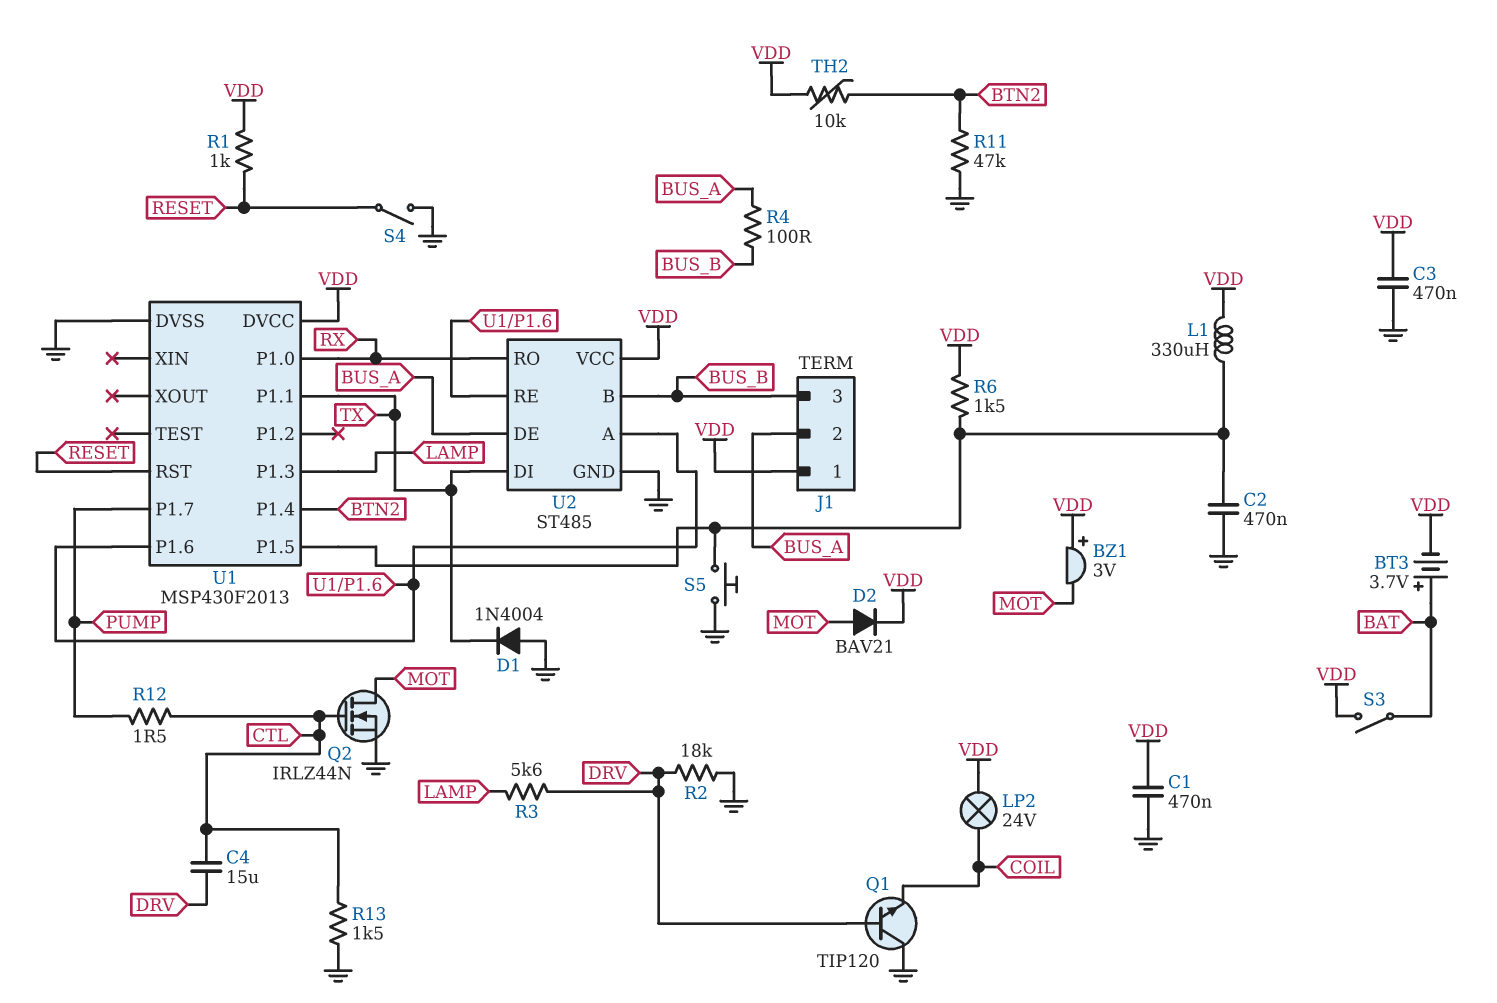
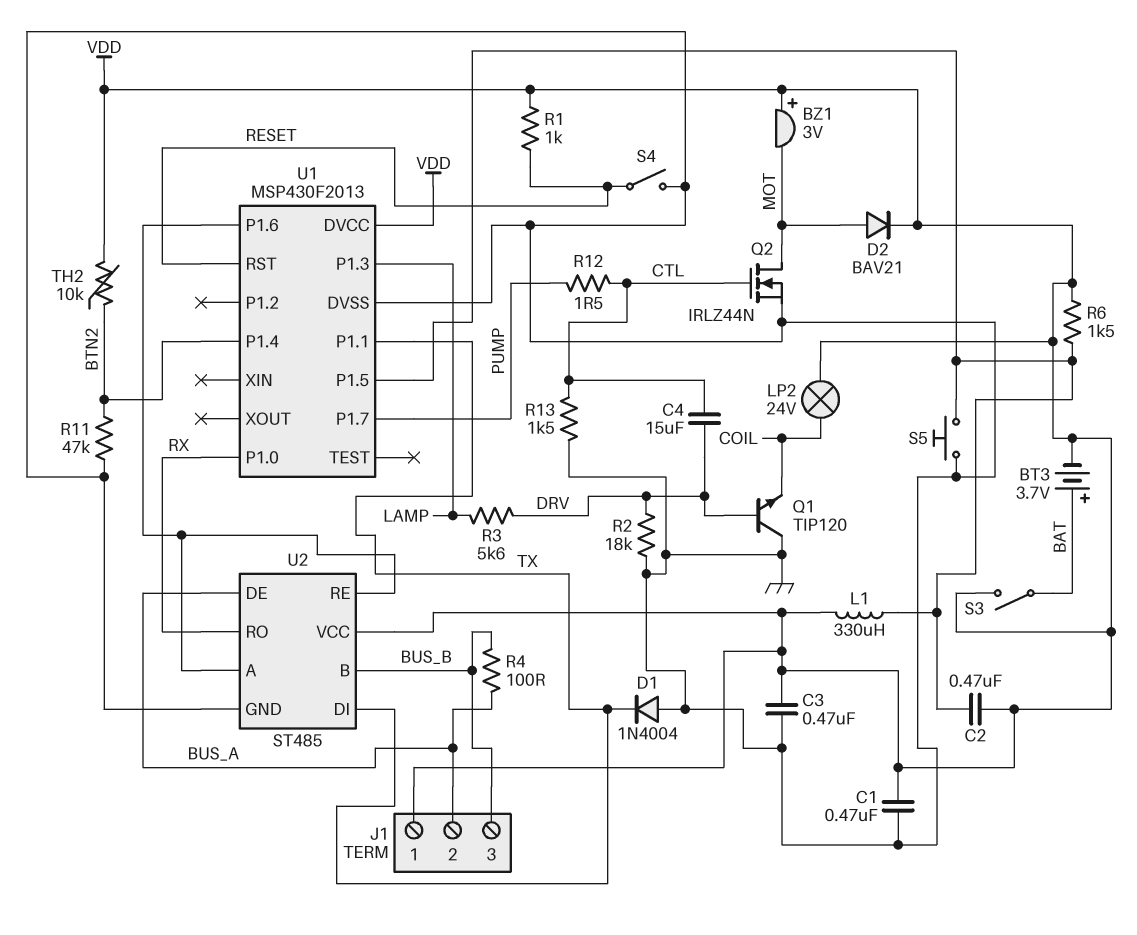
C2: 470nF (GND, U1/P1.5) -> 470nF (U1/P1.5, VDD)

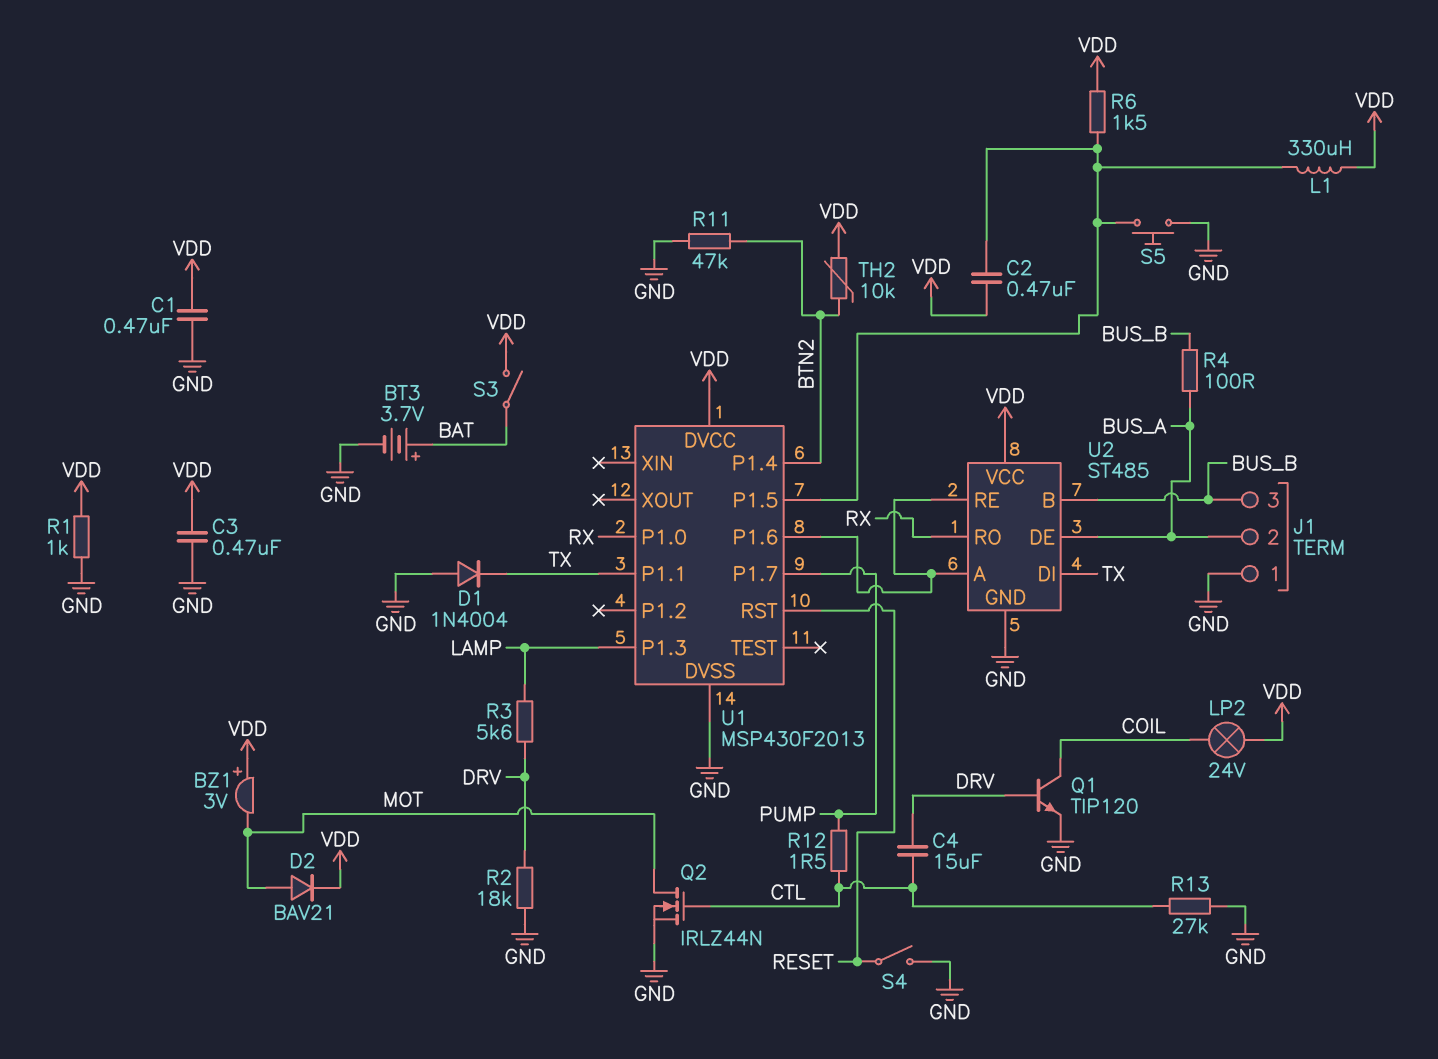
BT3: 3.7V (plus BAT, minus VDD) -> 3.7V (plus BAT, minus GND)
J1 pin 1: VDD -> GND
Q1: NPN TIP120 (B DRV, C GND, E COIL) -> NPN TIP120 (B DRV, C COIL, E GND)
R1: 1k (RESET, VDD) -> 1k (GND, VDD)
R13: 1.5k (CTL, GND) -> 27k (CTL, GND)

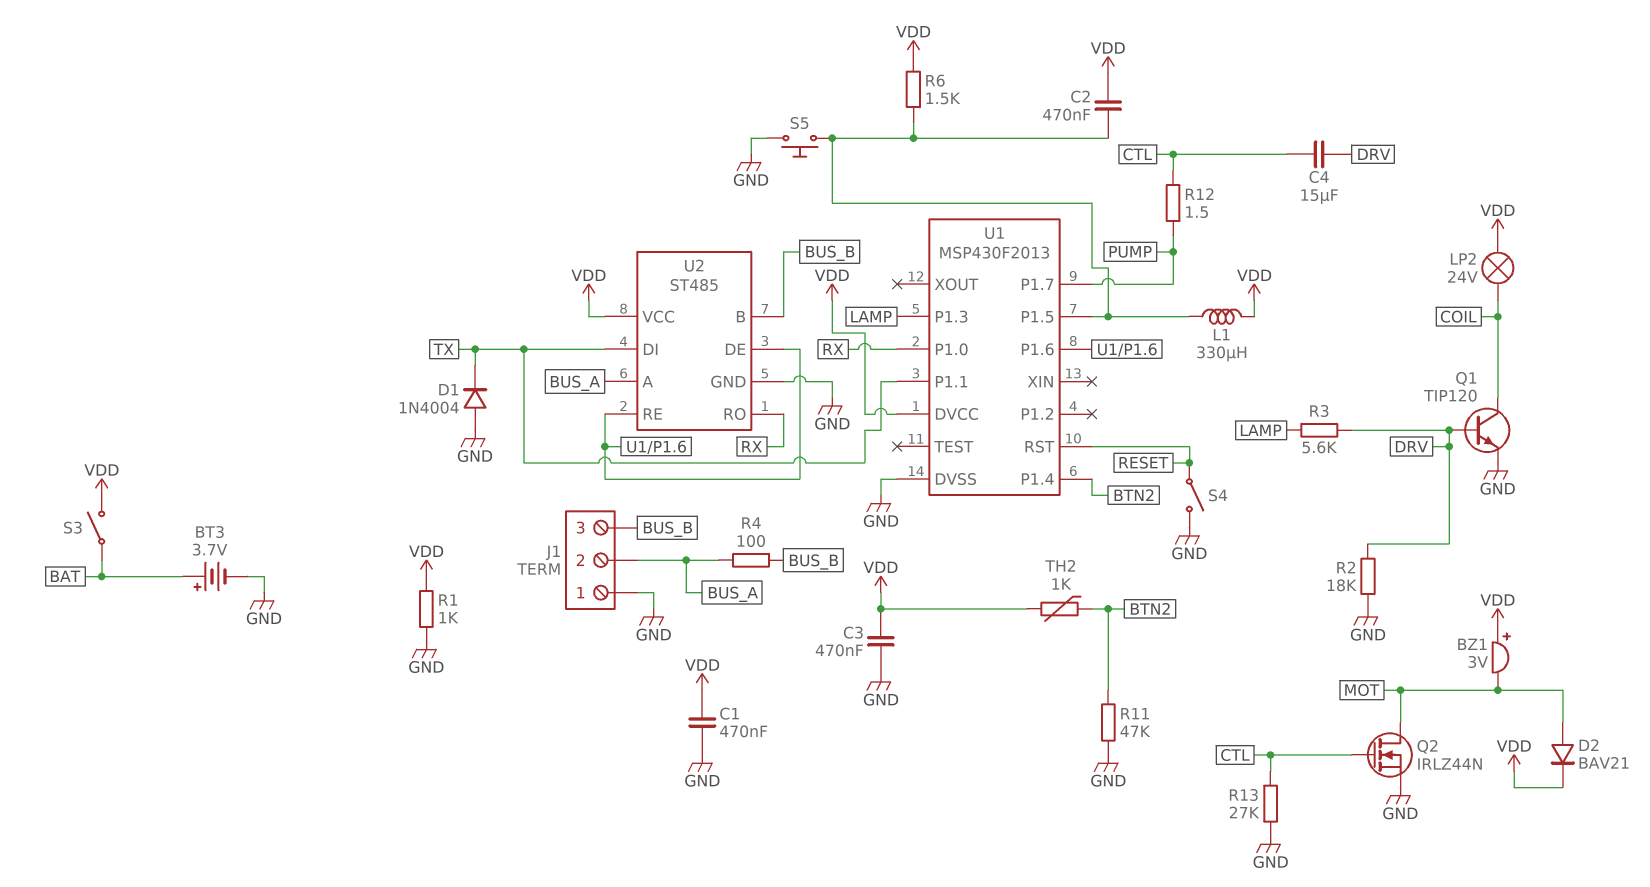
TH2: 10k (BTN2, VDD) -> 1k (BTN2, VDD)
U2 pin A: U1/P1.6 -> BUS_A
U2 pin DE: BUS_A -> U1/P1.6

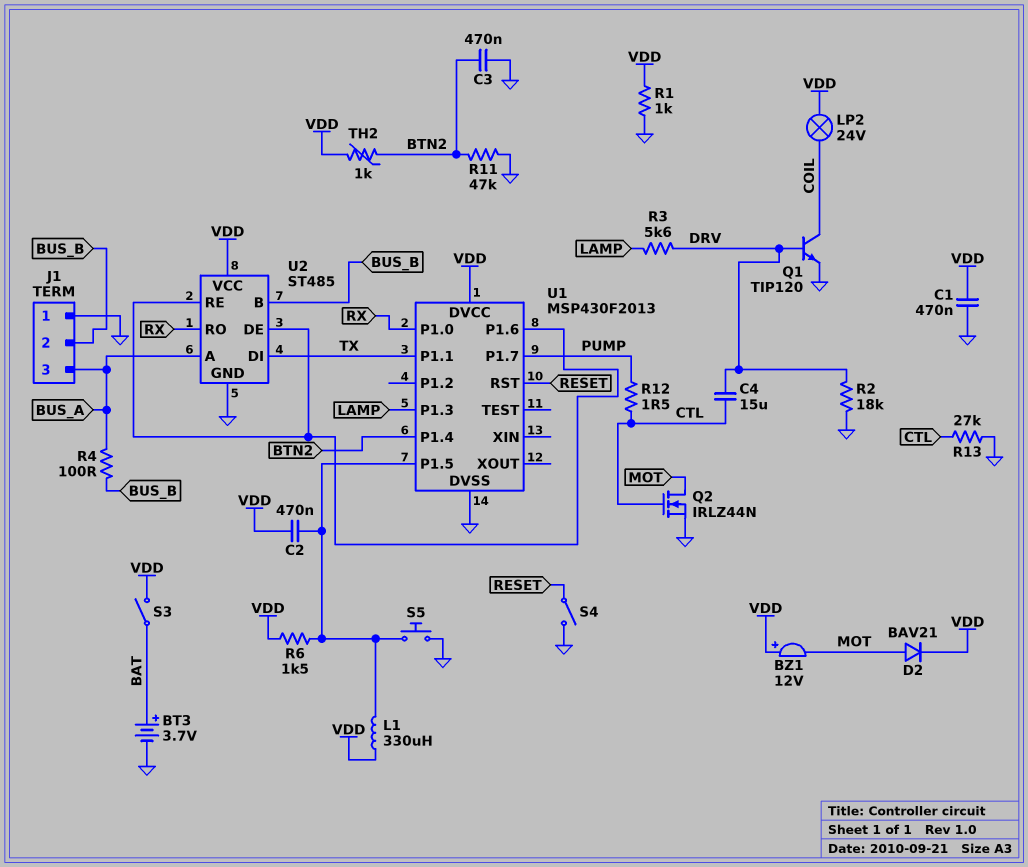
BZ1: buzzer 3V (plus VDD, minus MOT) -> buzzer 12V (plus VDD, minus MOT)
C3: 470nF (GND, VDD) -> 470nF (BTN2, GND)
D1: diode 1N4004 (A GND, K TX) -> none
J1 pin 2: BUS_A -> BUS_B
J1 pin 3: BUS_B -> BUS_A

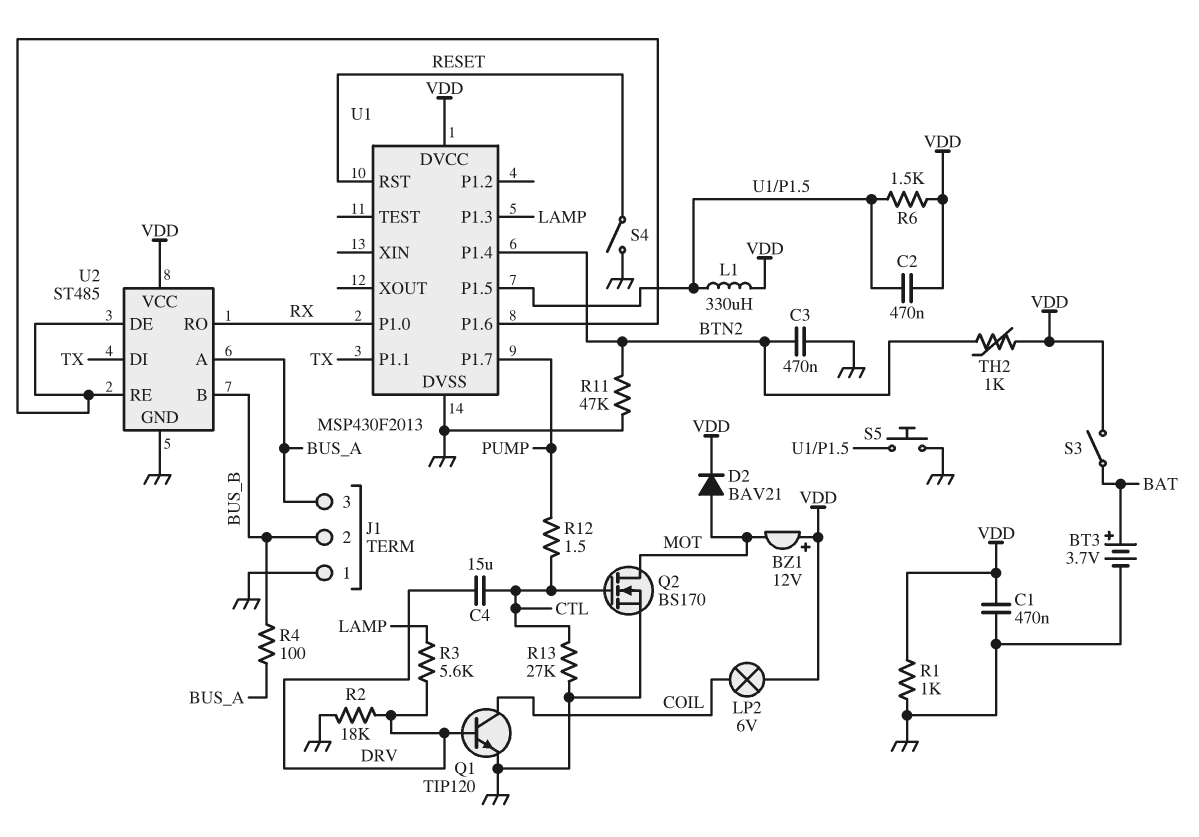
LP2: lamp 24V (COIL, VDD) -> lamp 6V (COIL, VDD)
Q2: NMOS IRLZ44N (G CTL, D MOT, S GND) -> NMOS BS170 (G CTL, D MOT, S GND)

